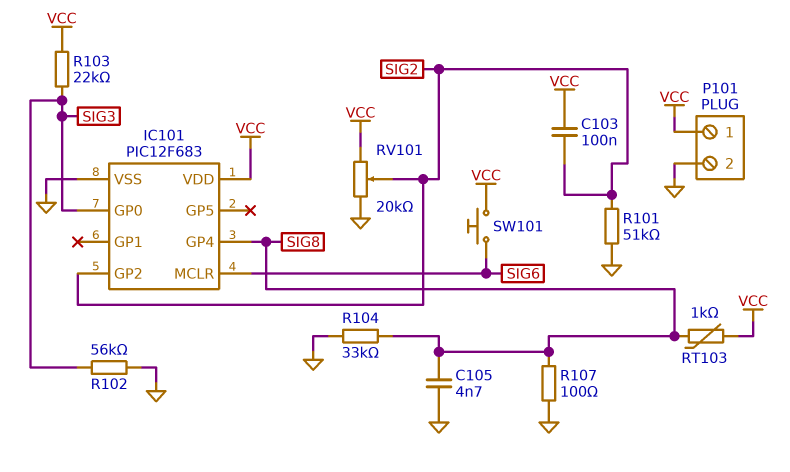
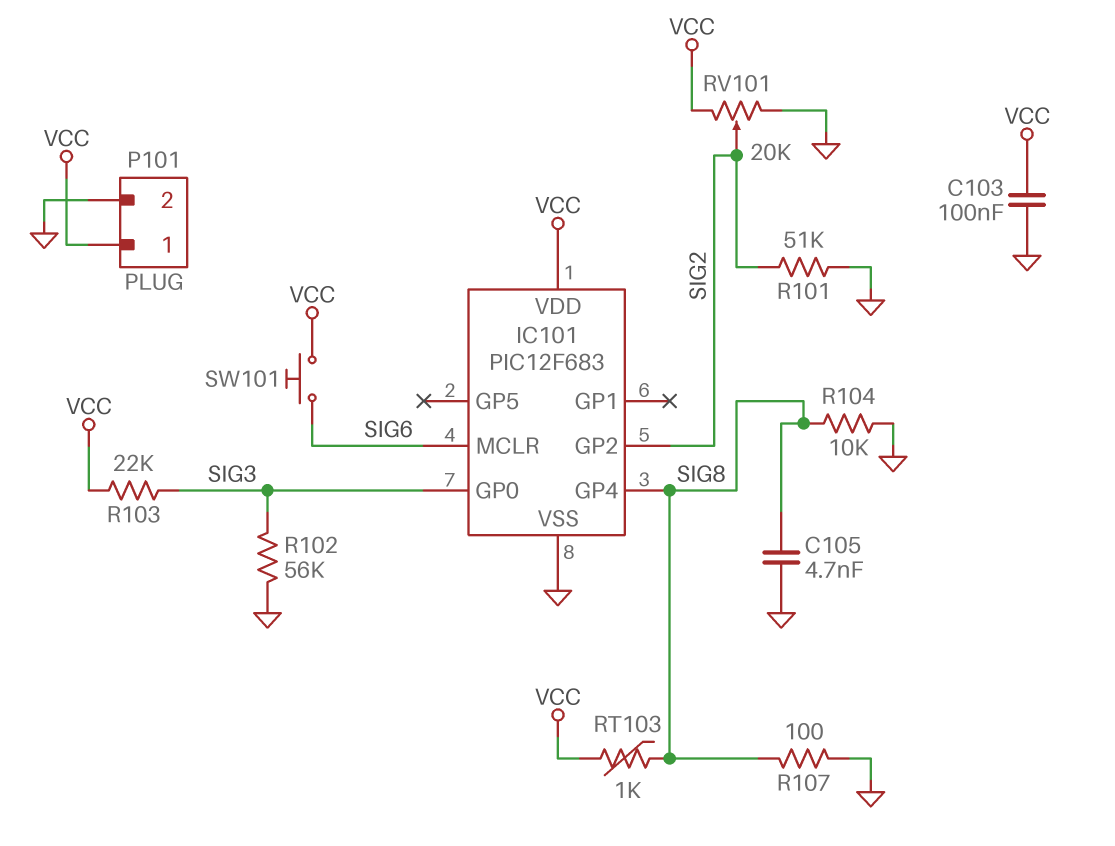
C103: 100nF (SIG2, VCC) -> 100nF (GND, VCC)
R104: 33k (GND, SIG8) -> 10k (GND, SIG8)

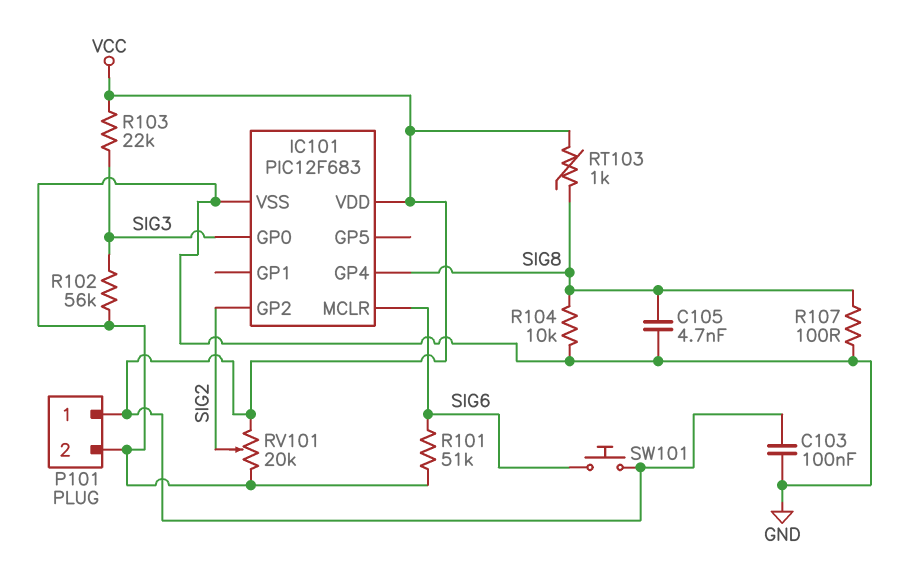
R101: 51k (GND, SIG2) -> 51k (GND, SIG6)

